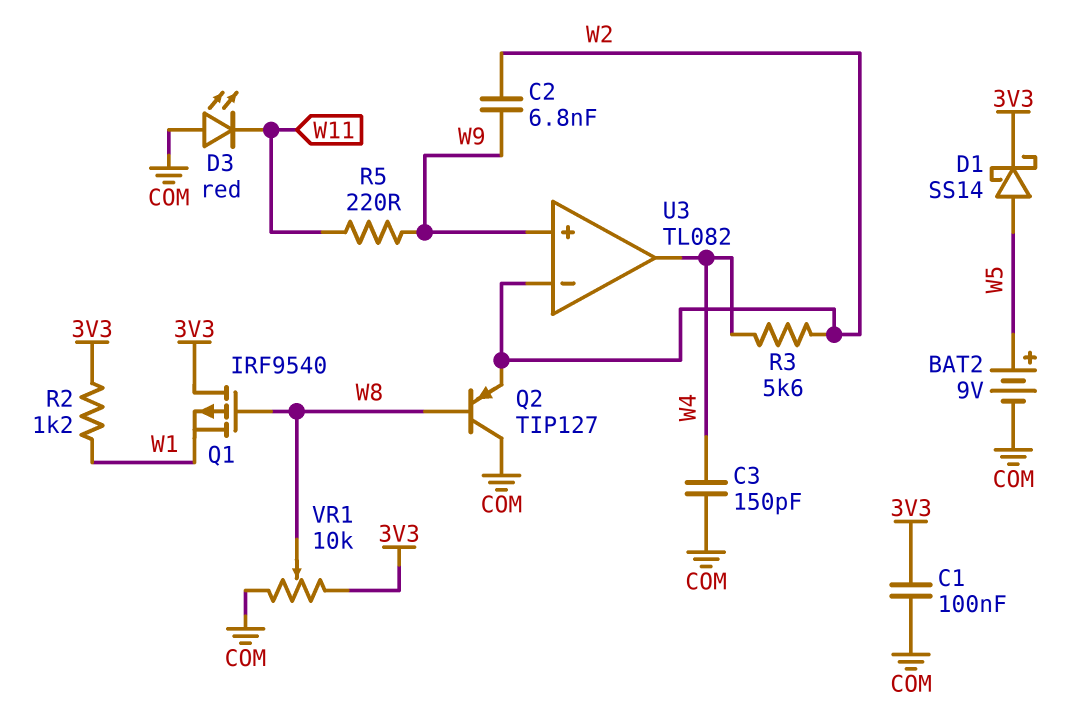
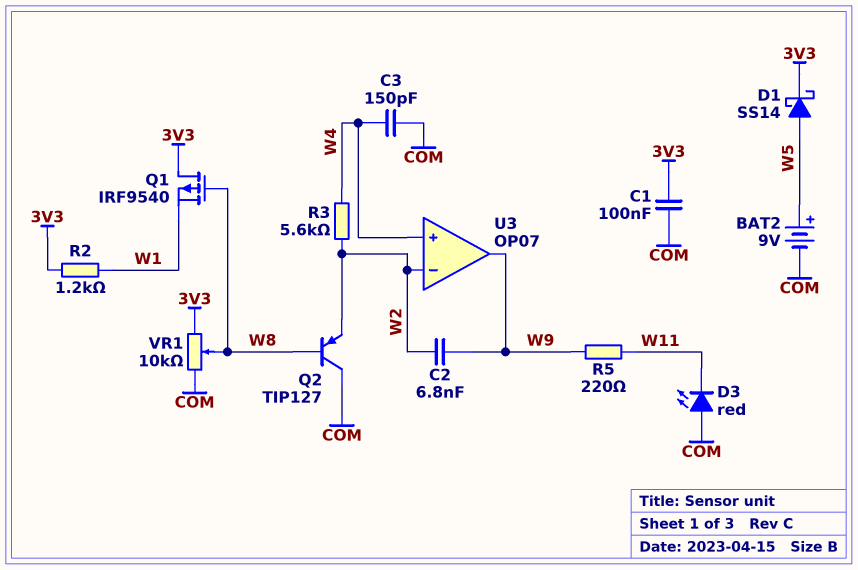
U3: TL082 -> OP07
U3 pin in+: W9 -> W4
U3 pin out: W4 -> W9

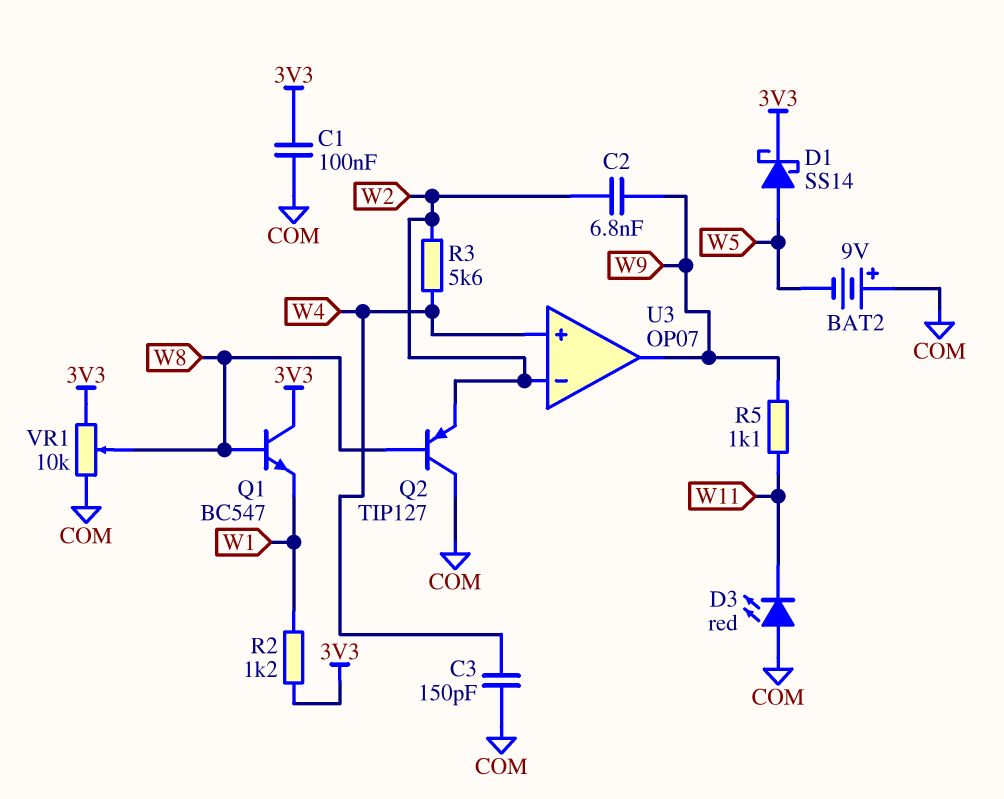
BAT2: 9V (plus W5, minus COM) -> 9V (plus COM, minus W5)
Q1: PMOS IRF9540 (G W8, D 3V3, S W1) -> NPN BC547 (B W8, C 3V3, E W1)
R5: 220 (W9, W11) -> 1.1k (W9, W11)

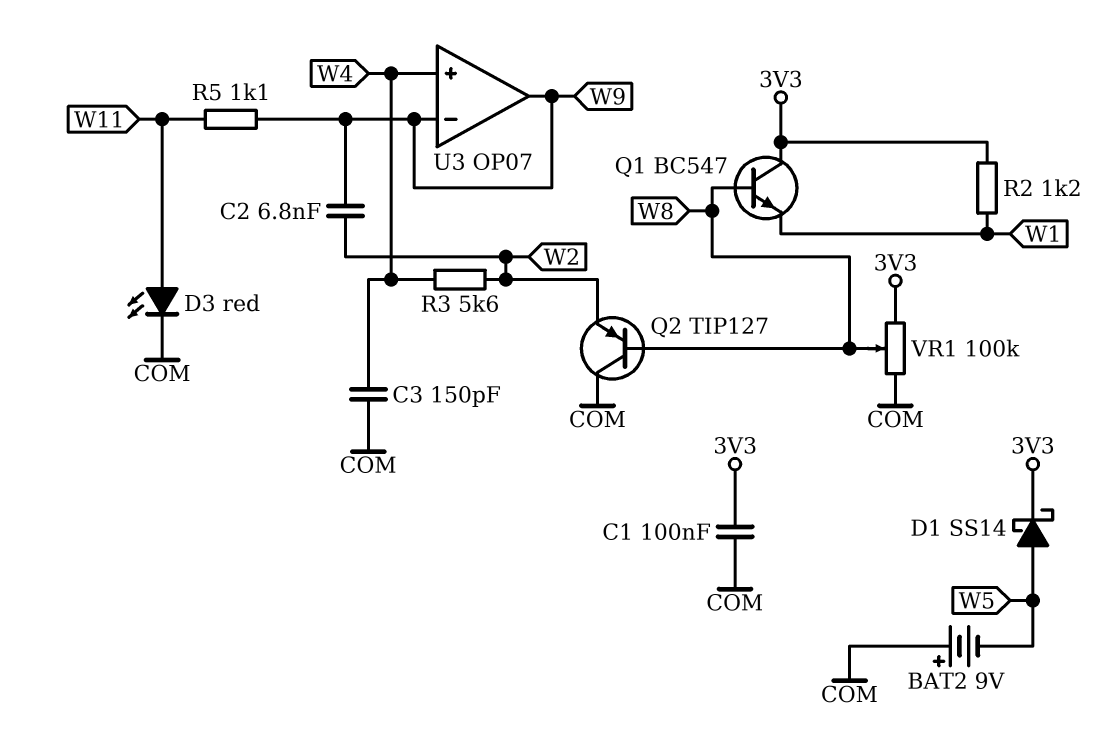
D3: LED red (A COM, K W11) -> LED red (A W11, K COM)
U3 pin in-: W2 -> W9
VR1: 10k (3V3, COM, wiper W8) -> 100k (3V3, COM, wiper W8)

